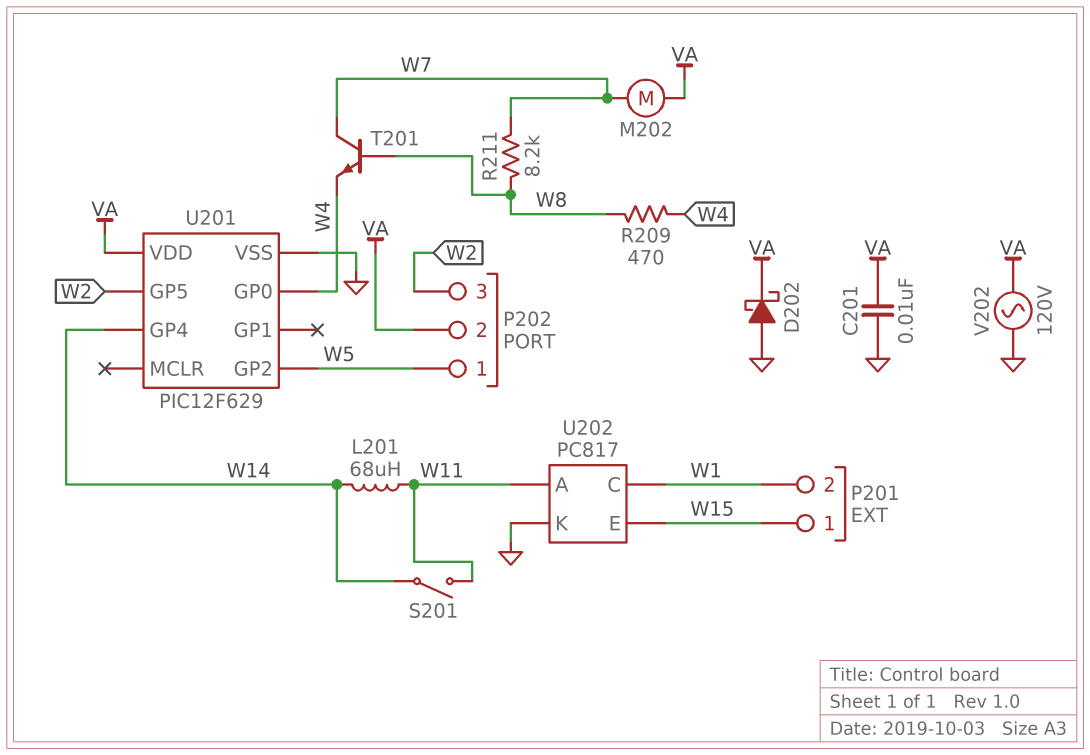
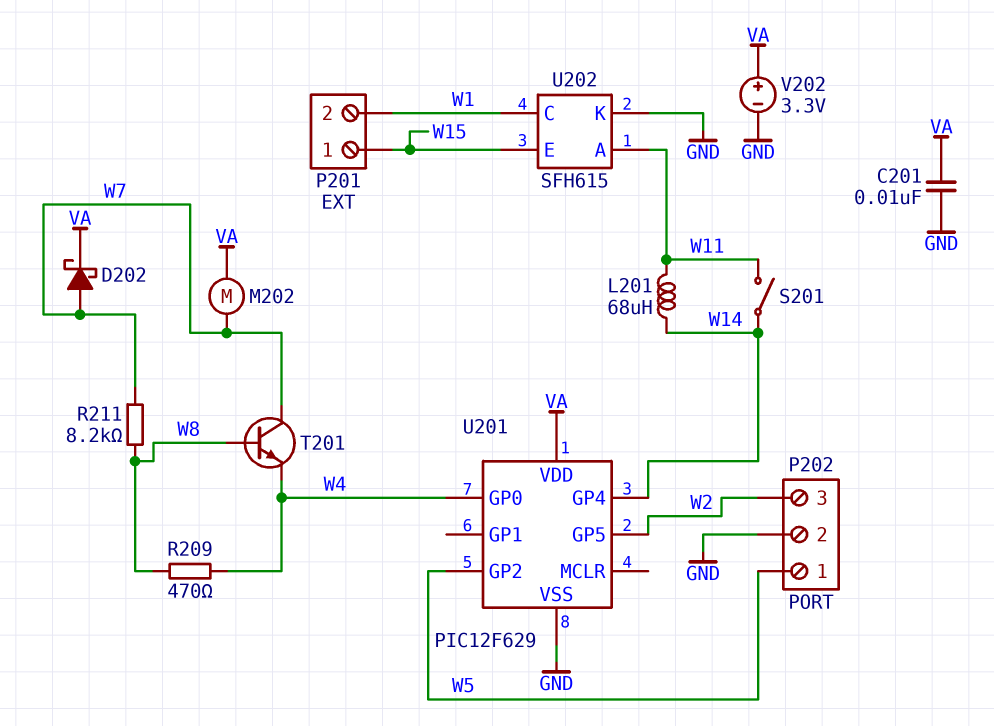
D202: schottky (A GND, K VA) -> schottky (A W7, K VA)
P202 pin 2: VA -> GND
U202: PC817 -> SFH615
V202: AC 120V (GND, VA) -> 3.3V (plus VA, minus GND)

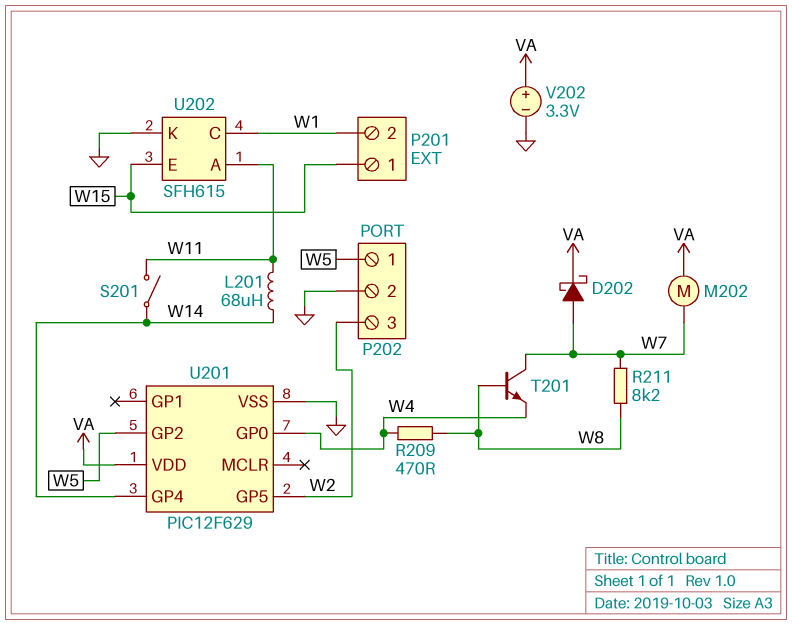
C201: 10nF (GND, VA) -> none

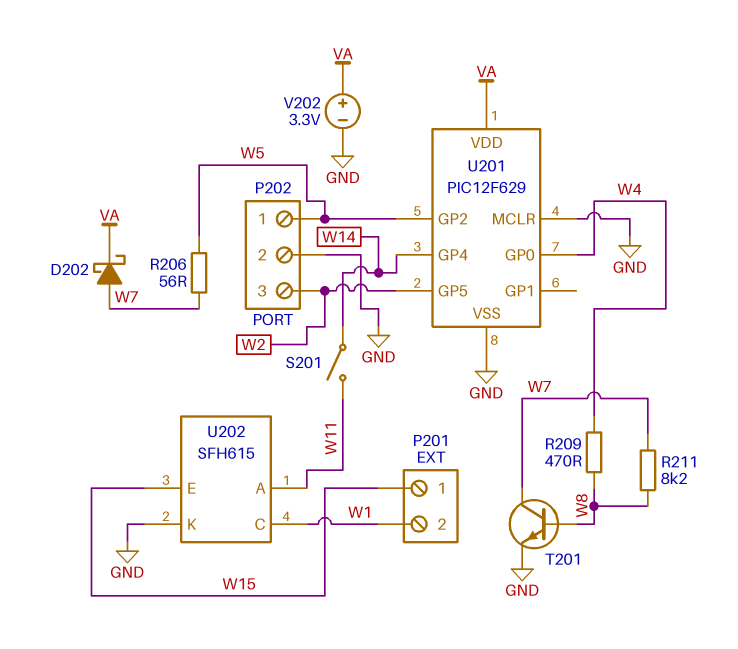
L201: 68uH (W11, W14) -> none
M202: motor (VA, W7) -> none
R206: none -> 56 (W5, W7)
T201: NPN (B W8, C W7, E W4) -> NPN (B W8, C W7, E GND)
U201 pin MCLR: none -> GND

